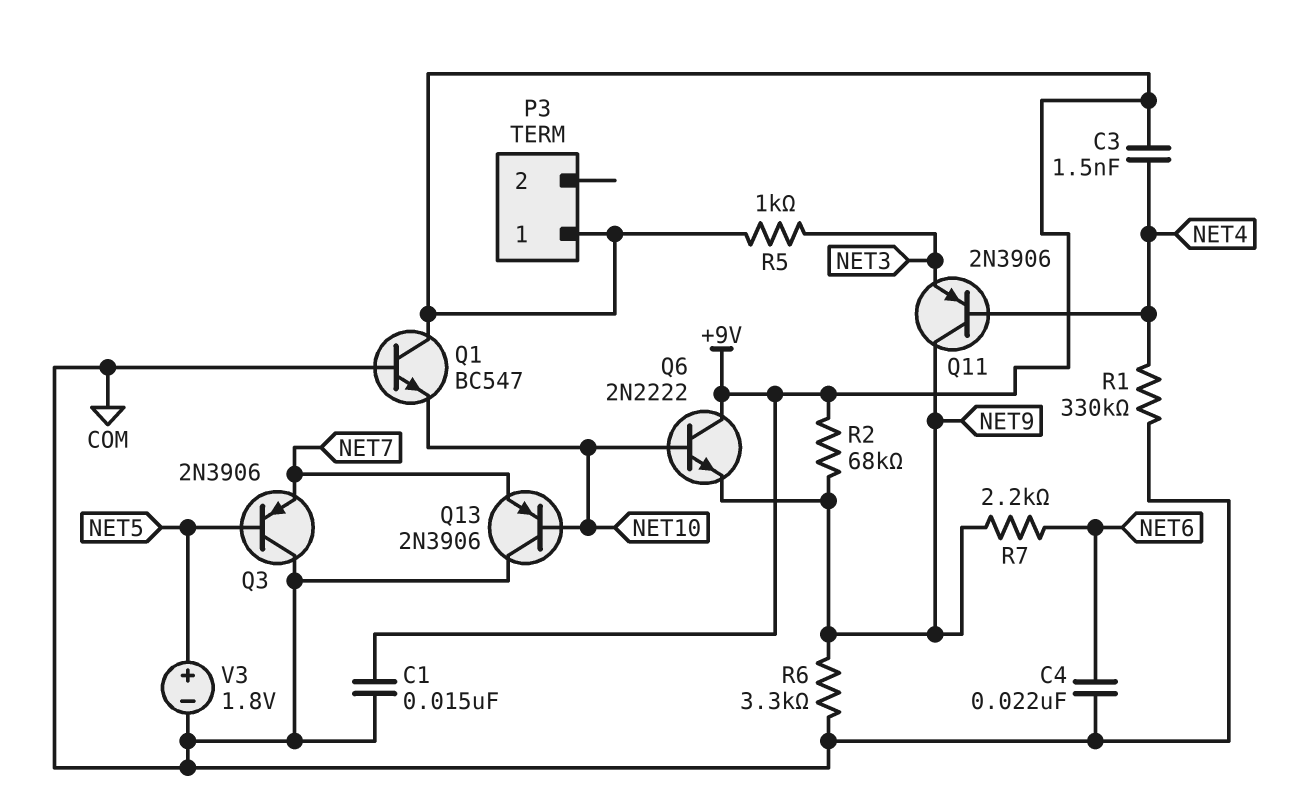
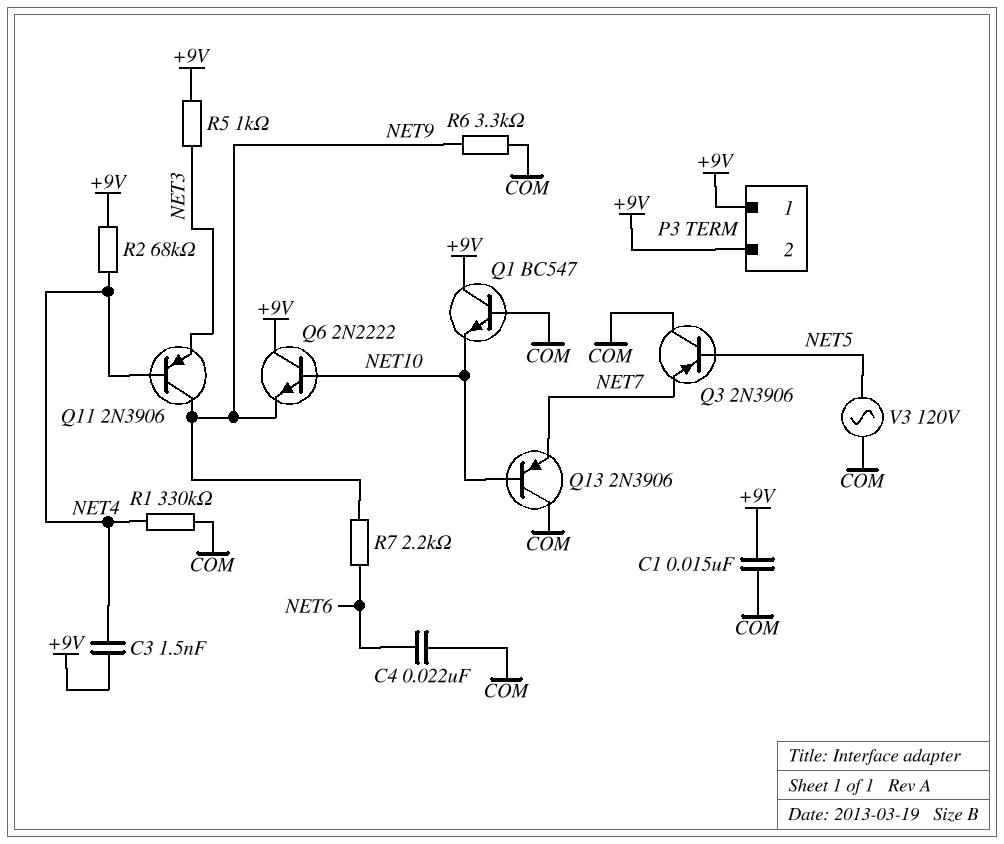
P3 pin 2: none -> +9V
R2: 68k (+9V, NET9) -> 68k (+9V, NET4)
V3: 1.8V (plus NET5, minus COM) -> AC 120V (COM, NET5)

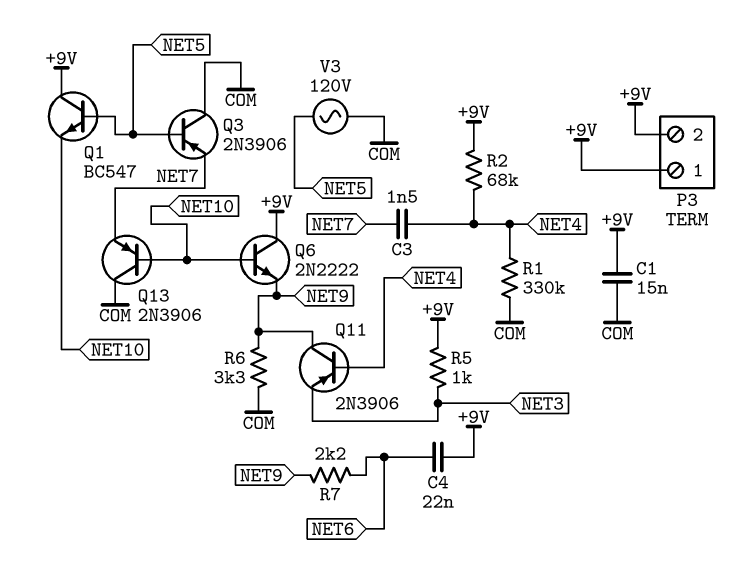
C3: 1.5nF (+9V, NET4) -> 1.5nF (NET4, NET7)
C4: 22nF (COM, NET6) -> 22nF (+9V, NET6)
Q1: NPN BC547 (B COM, C +9V, E NET10) -> NPN BC547 (B NET5, C +9V, E NET10)

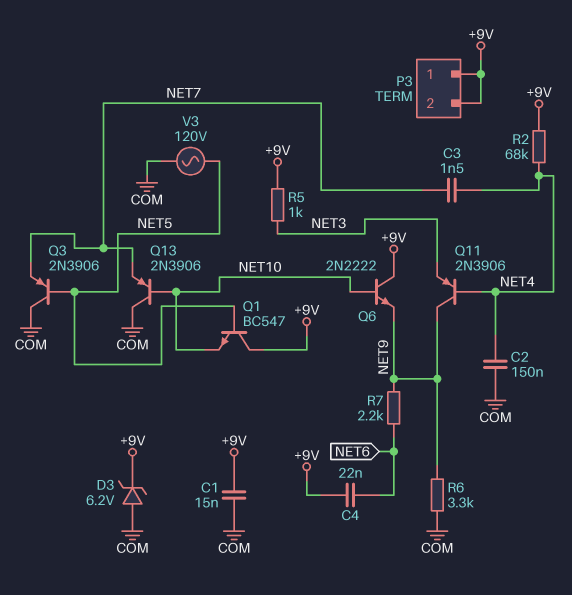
C2: none -> 150nF (COM, NET4)
D3: none -> zener 6.2V (A COM, K +9V)
R1: 330k (COM, NET4) -> none

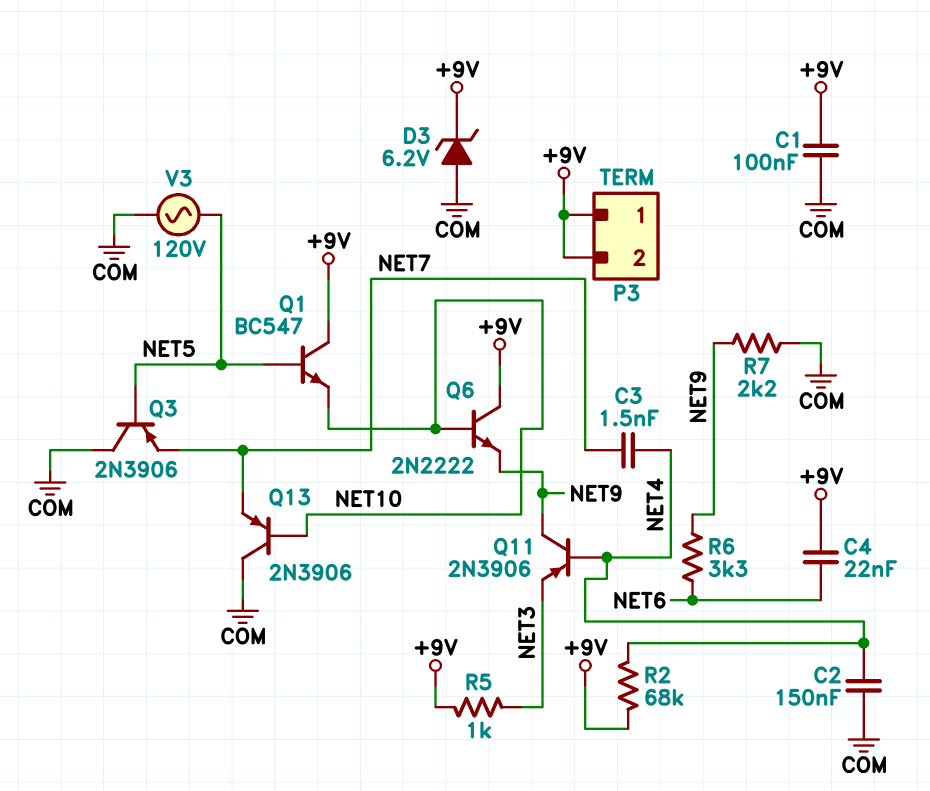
C1: 15nF (+9V, COM) -> 100nF (+9V, COM)
R6: 3.3k (COM, NET9) -> 3.3k (NET6, NET9)
R7: 2.2k (NET6, NET9) -> 2.2k (COM, NET9)

